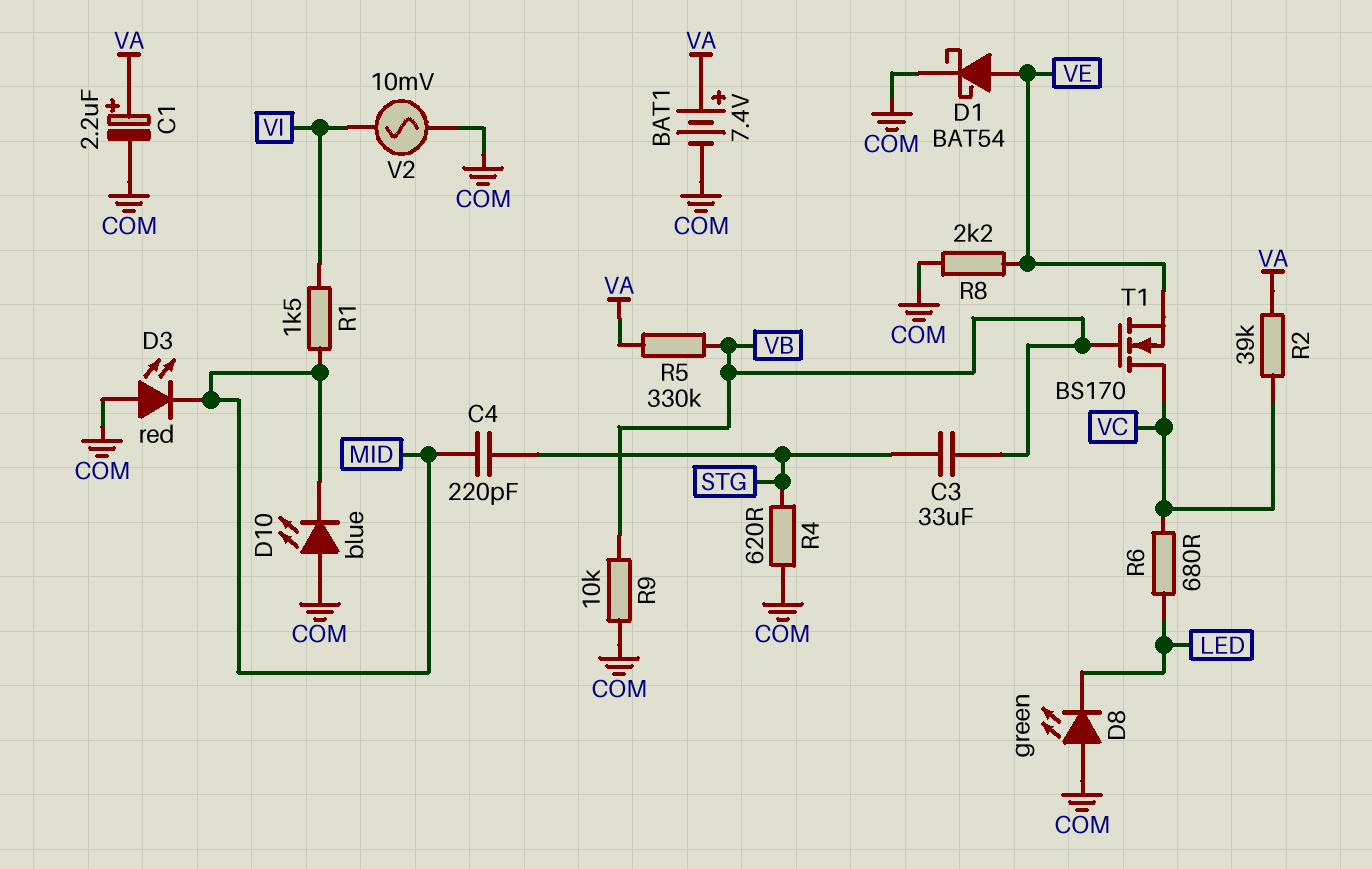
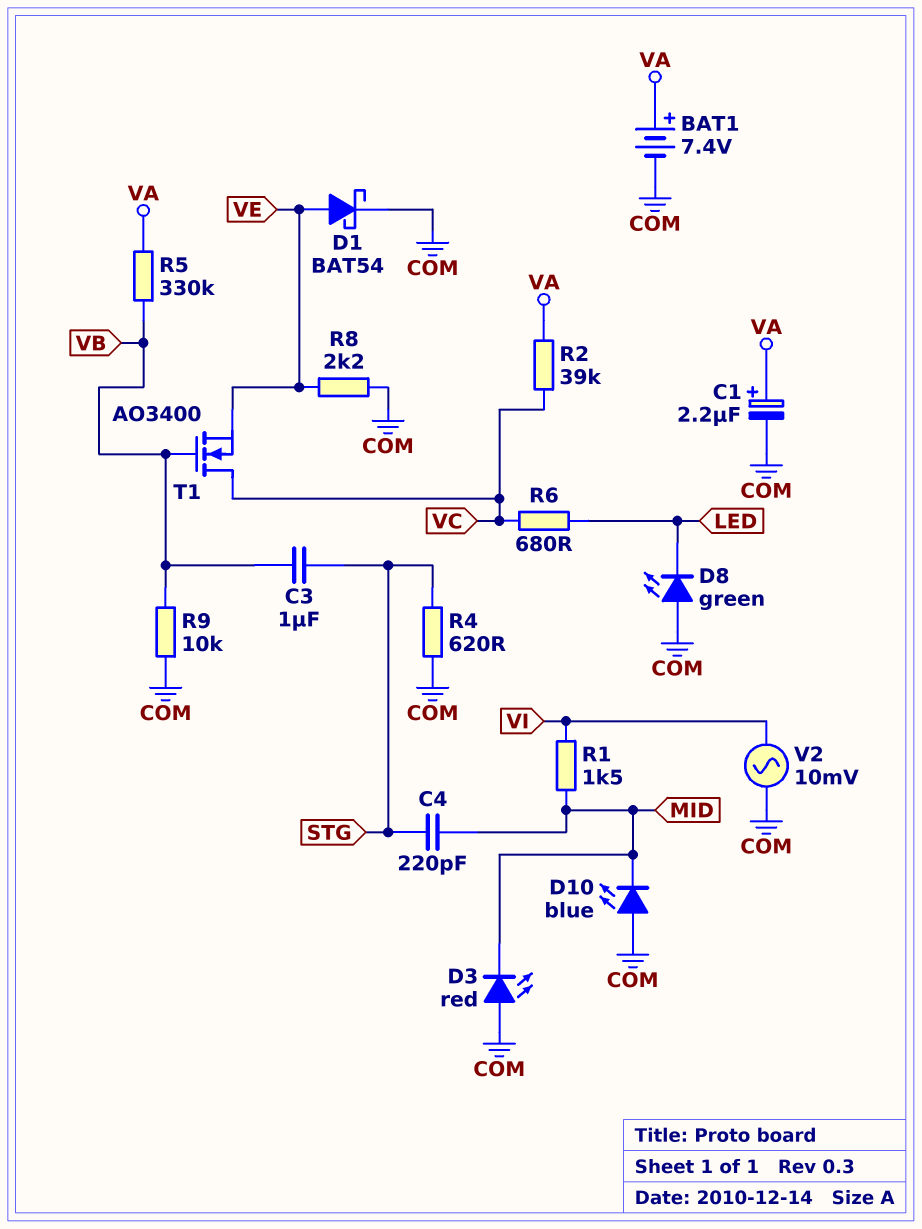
C3: 33uF (STG, VB) -> 1uF (STG, VB)
T1: NMOS BS170 (G VB, D VC, S VE) -> NMOS AO3400 (G VB, D VC, S VE)

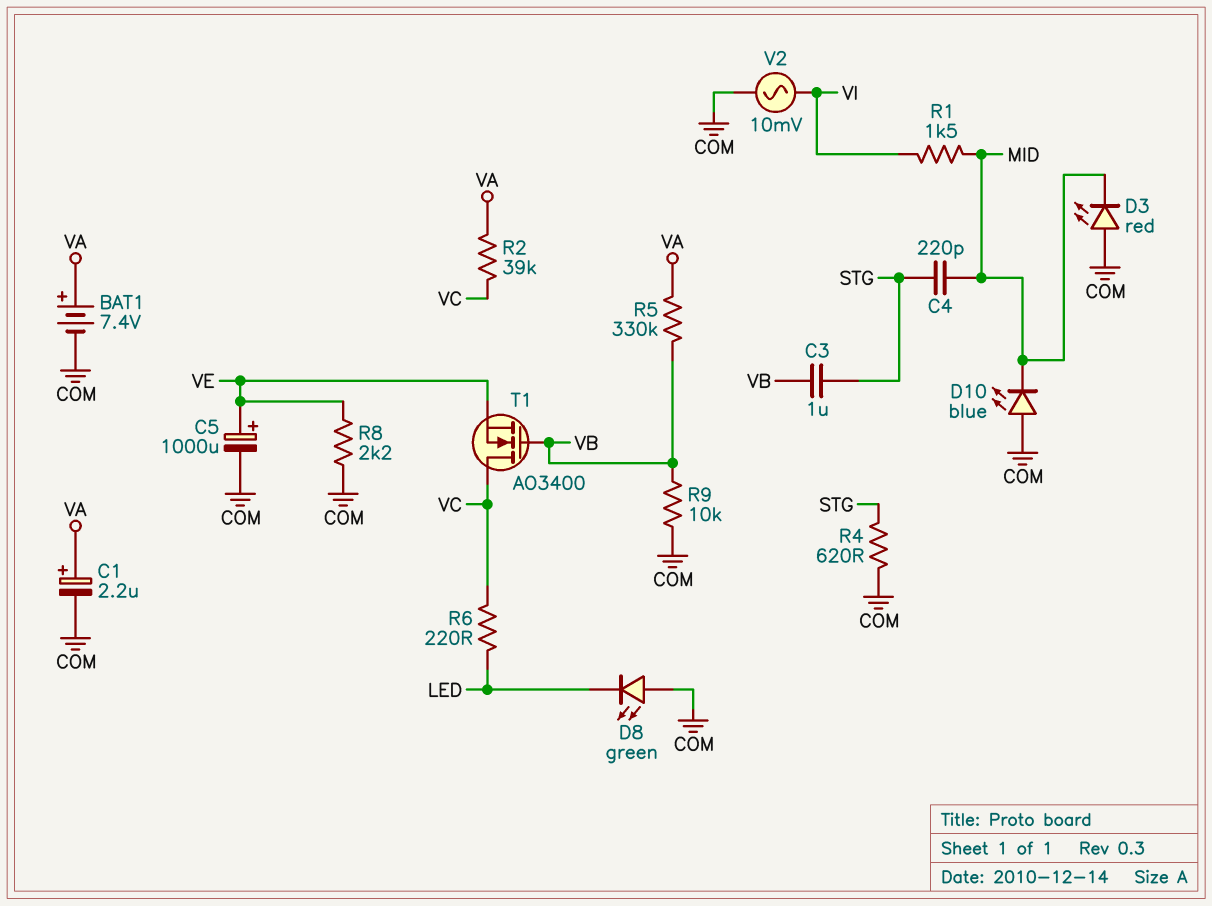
C5: none -> 1000uF (plus VE, minus COM)
D1: schottky BAT54 (A VE, K COM) -> none
R6: 680 (LED, VC) -> 220 (LED, VC)

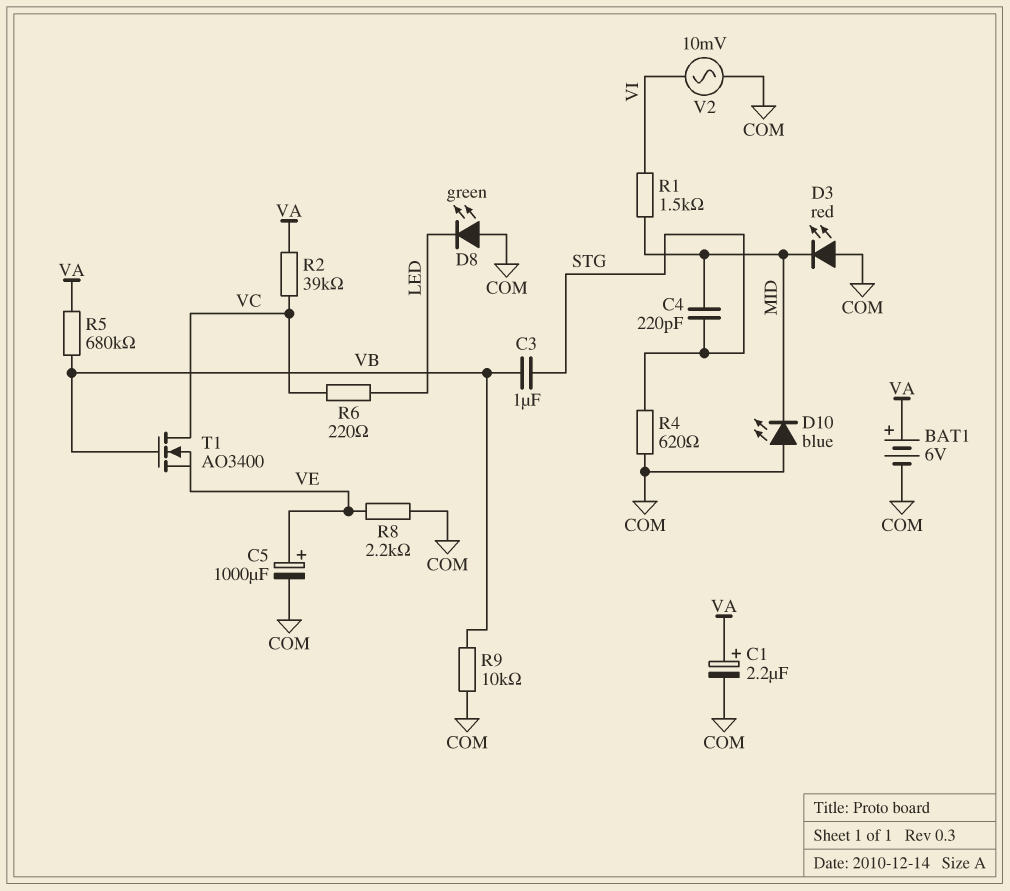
BAT1: 7.4V (plus VA, minus COM) -> 6V (plus VA, minus COM)
R5: 330k (VA, VB) -> 680k (VA, VB)

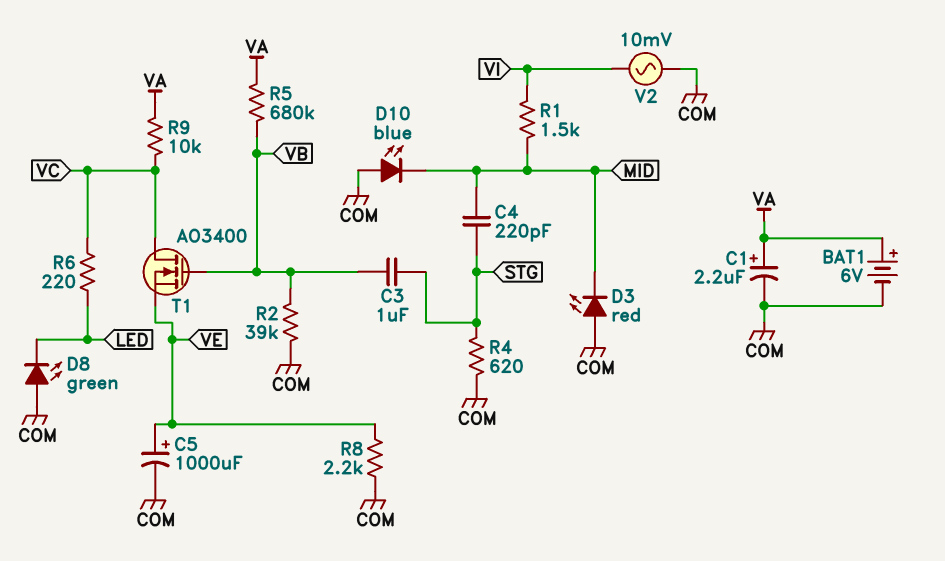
R2: 39k (VA, VC) -> 39k (COM, VB)
R9: 10k (COM, VB) -> 10k (VA, VC)

